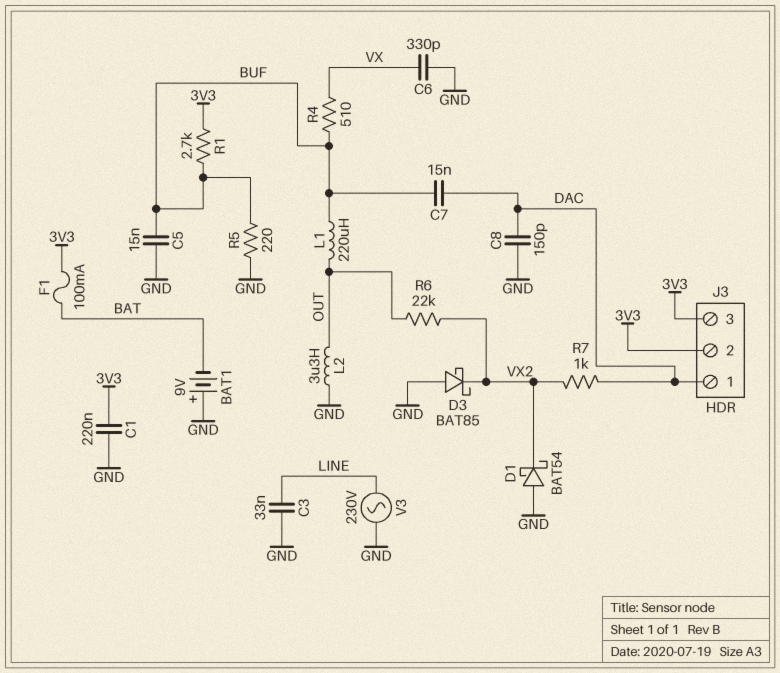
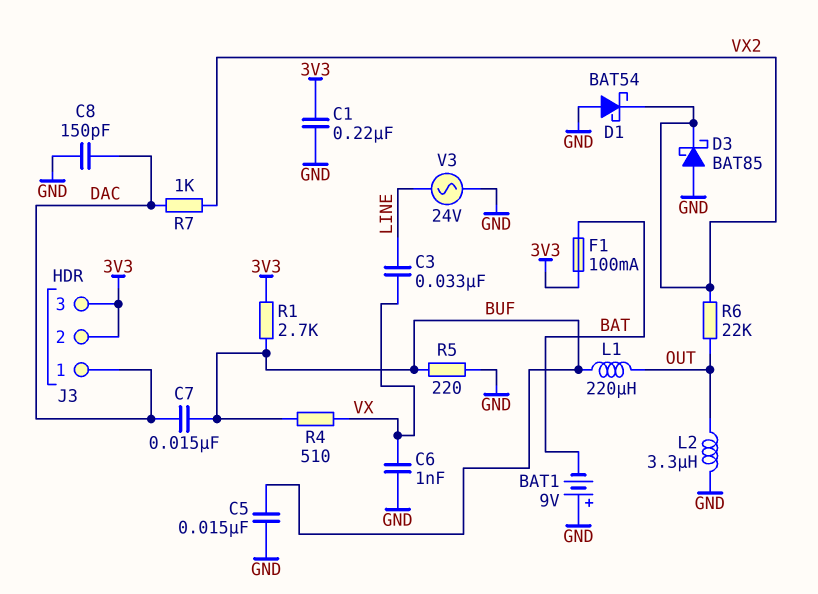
C3: 33nF (GND, LINE) -> 33nF (LINE, VX)
C6: 330pF (GND, VX) -> 1nF (GND, VX)
V3: AC 230V (GND, LINE) -> AC 24V (GND, LINE)

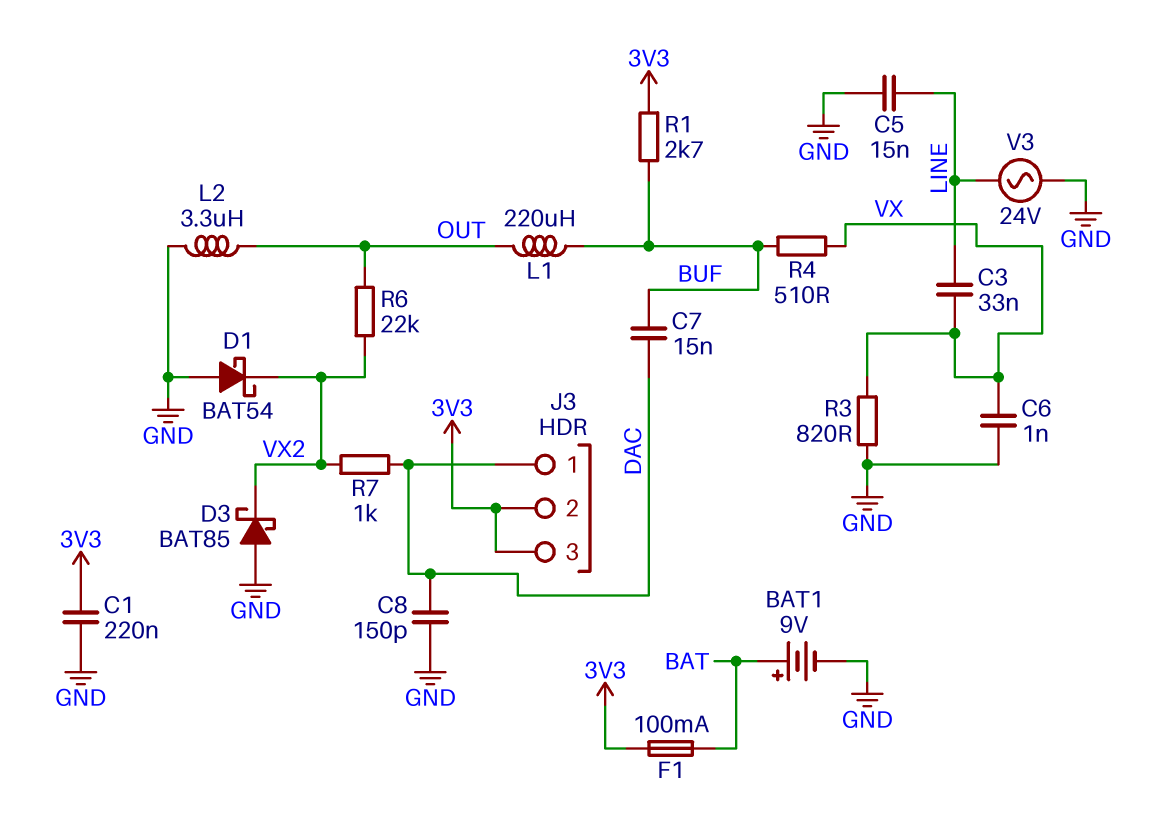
BAT1: 9V (plus GND, minus BAT) -> 9V (plus BAT, minus GND)
C5: 15nF (BUF, GND) -> 15nF (GND, LINE)
R3: none -> 820 (GND, VX)
R5: 220 (BUF, GND) -> none

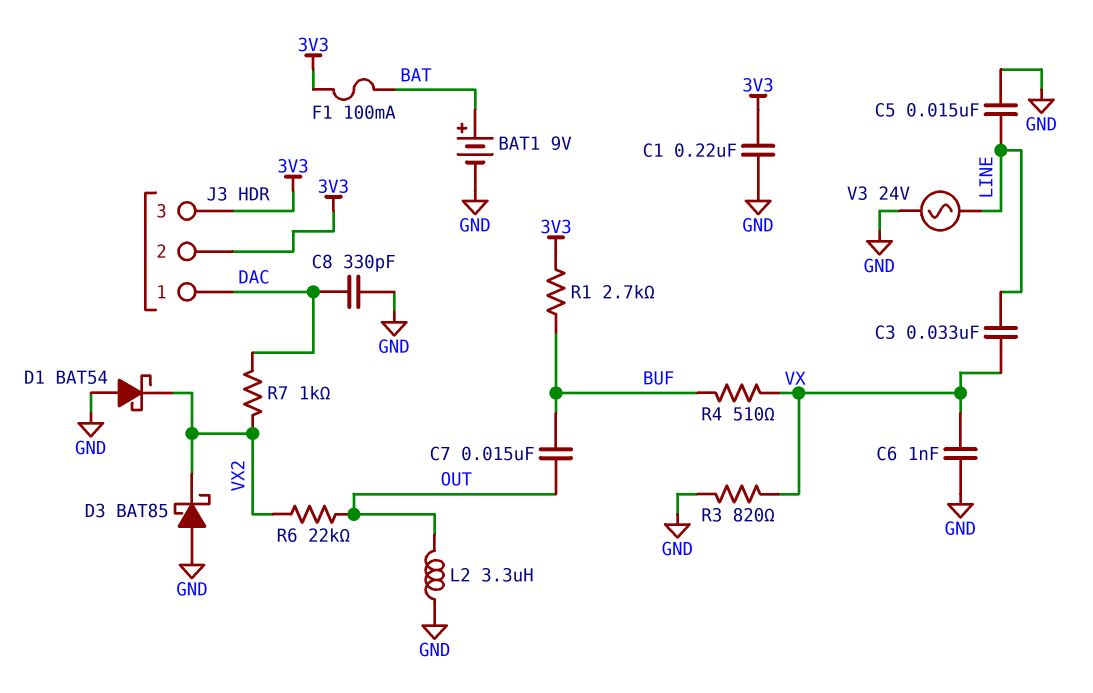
C7: 15nF (BUF, DAC) -> 15nF (BUF, OUT)
C8: 150pF (DAC, GND) -> 330pF (DAC, GND)
L1: 220uH (BUF, OUT) -> none

